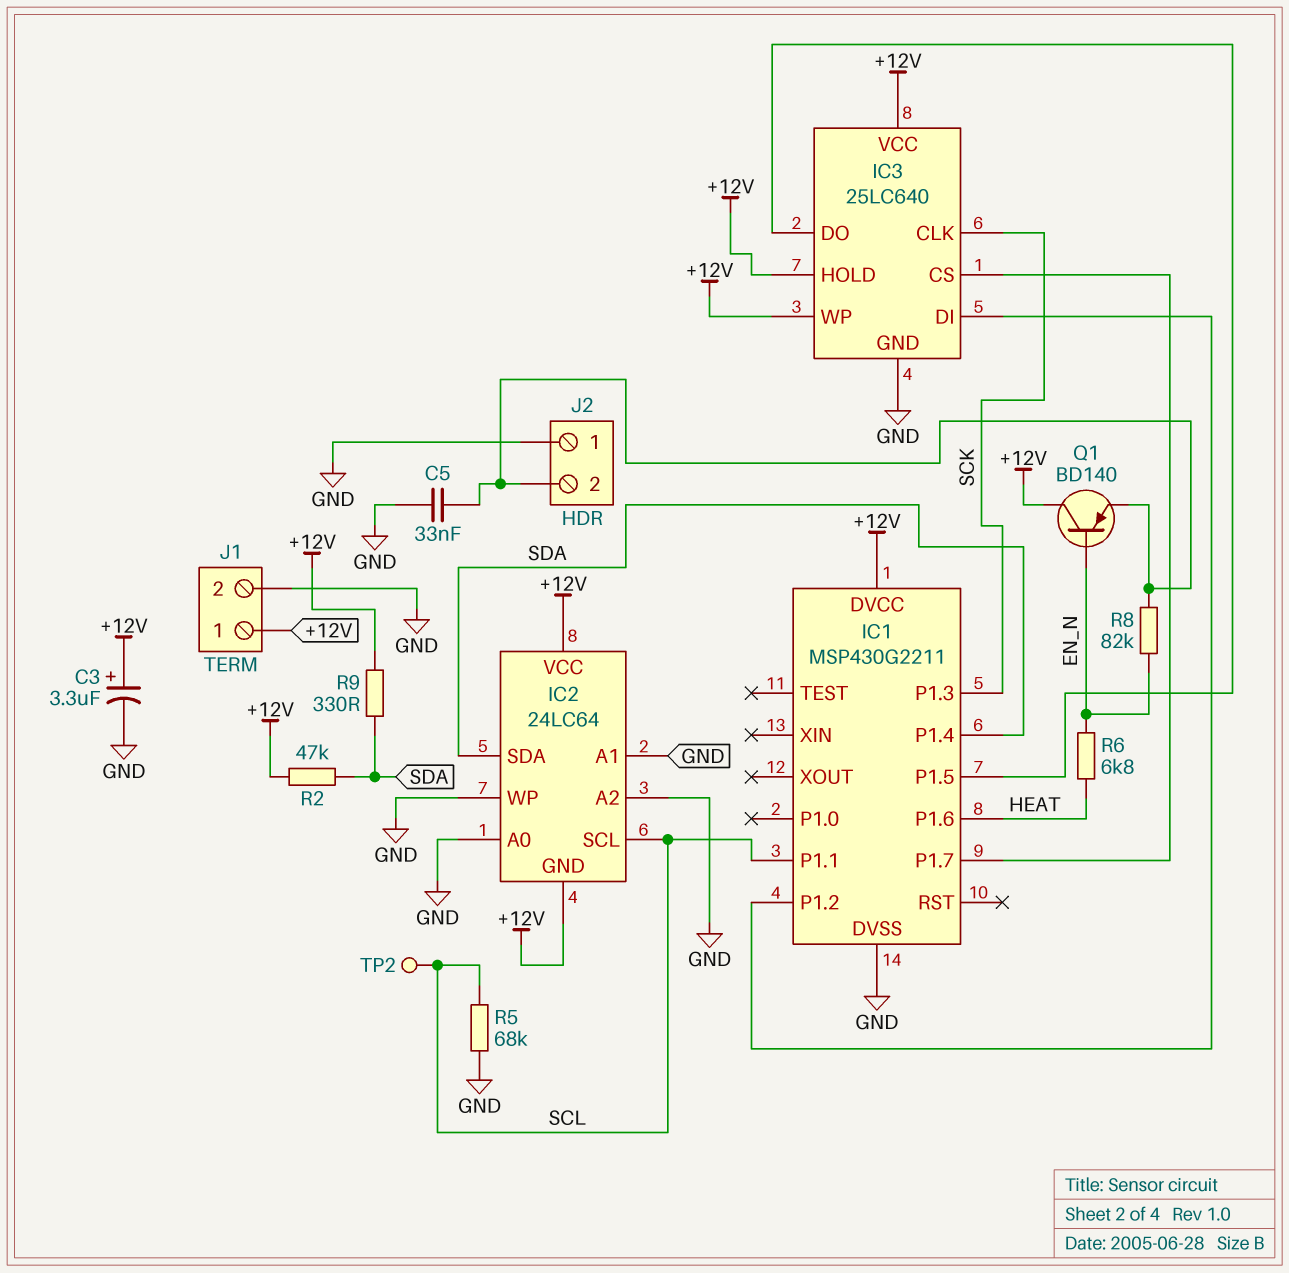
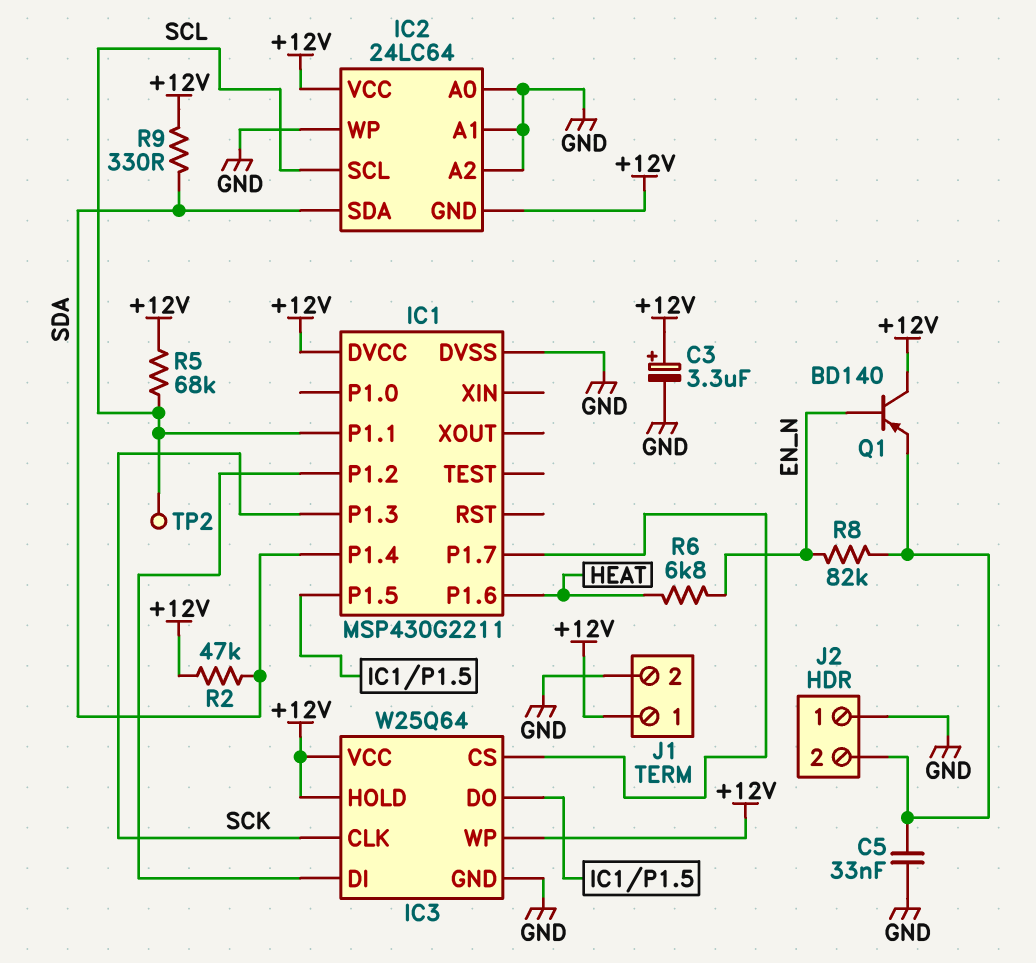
IC3: 25LC640 -> W25Q64
R5: 68k (GND, SCL) -> 68k (+12V, SCL)

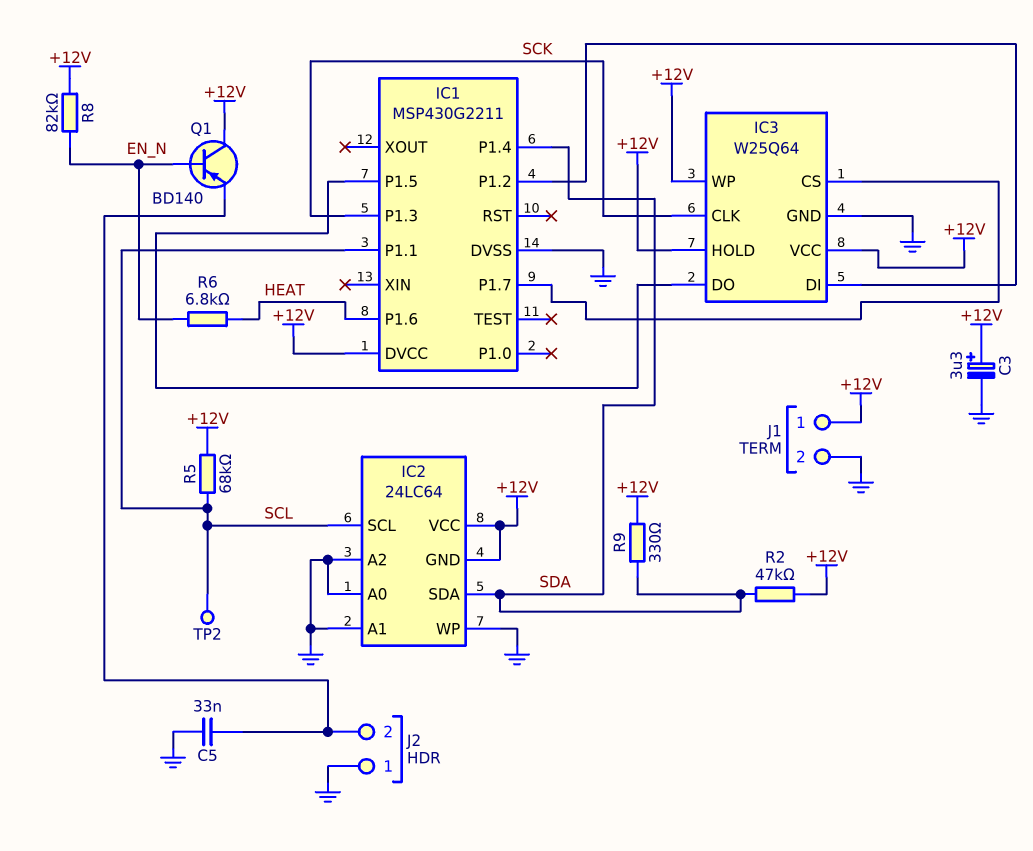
R8: 82k (EN_N, J2/2) -> 82k (+12V, EN_N)

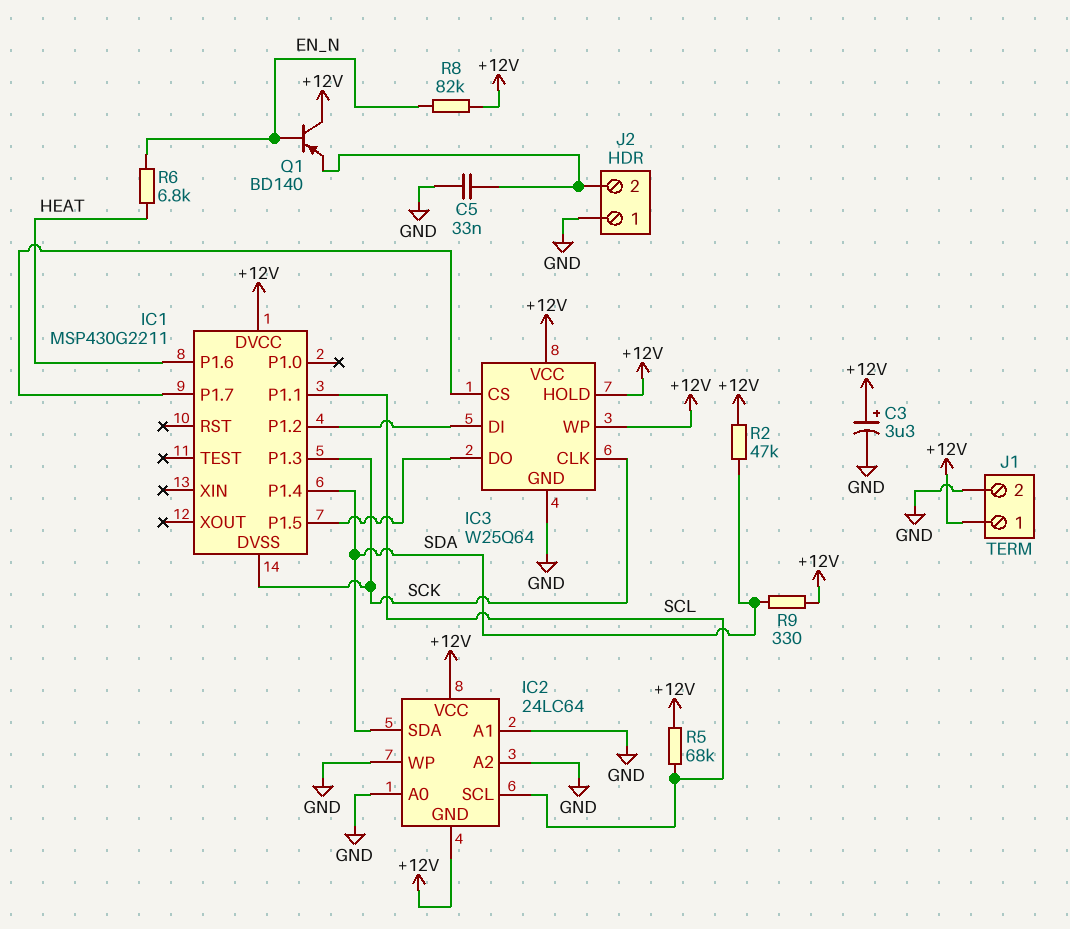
IC1 pin DVSS: GND -> SCK
TP2: test point (SCL) -> none

